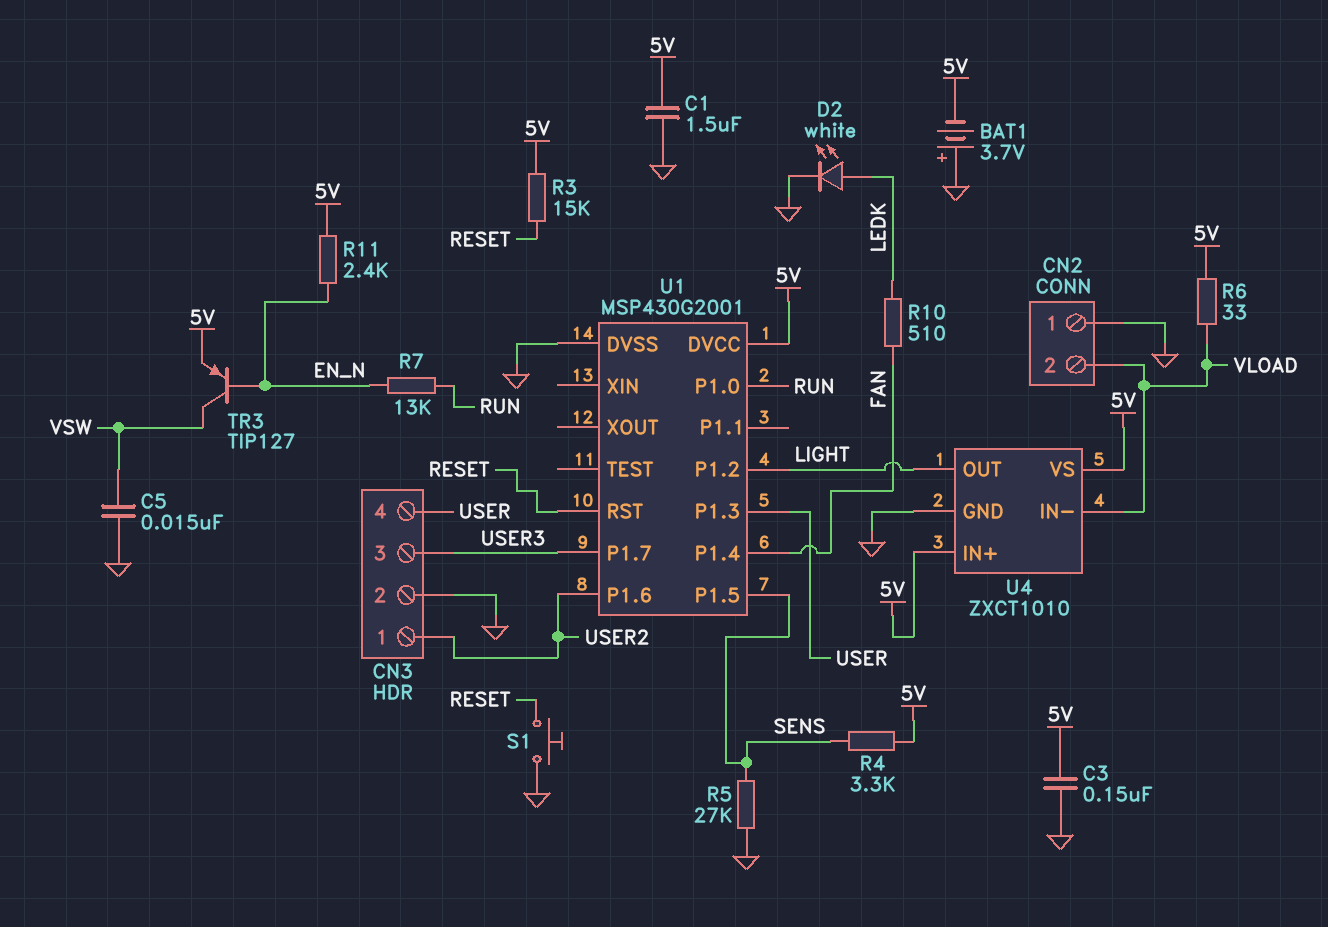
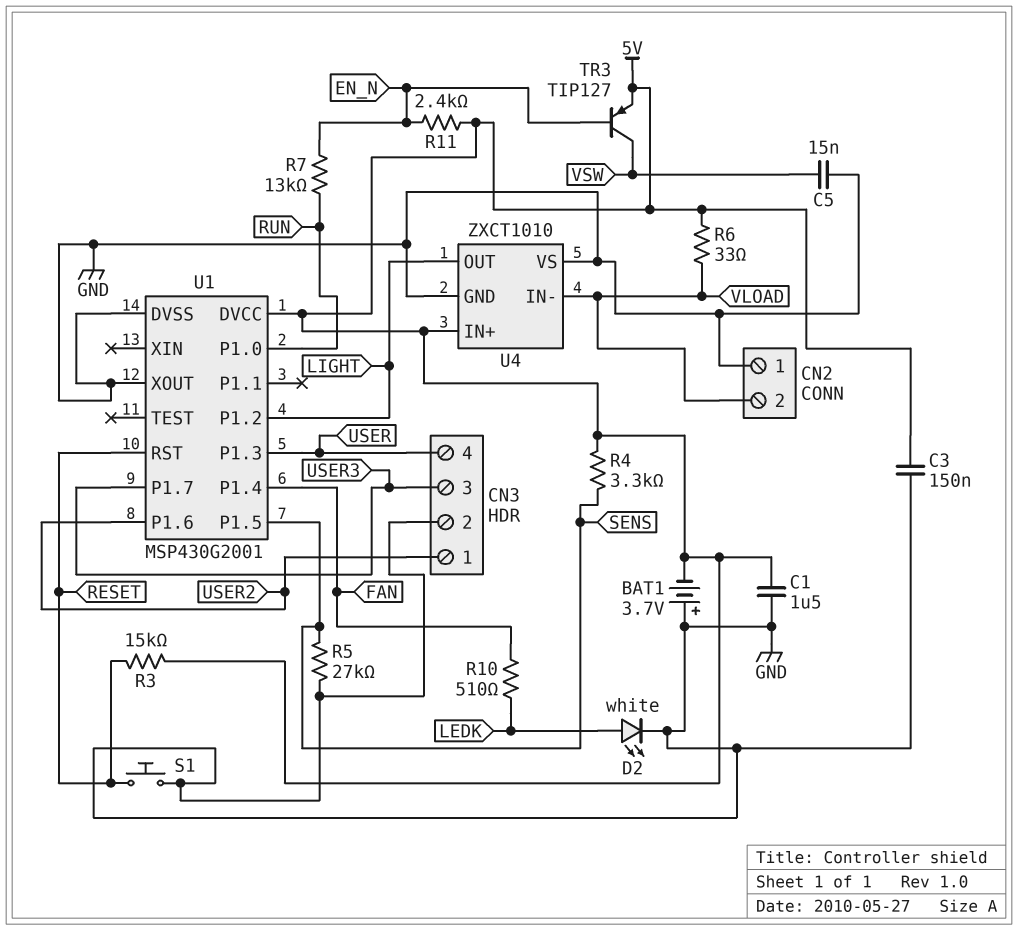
U1 pin XOUT: none -> GND
U4 pin VS: 5V -> GND

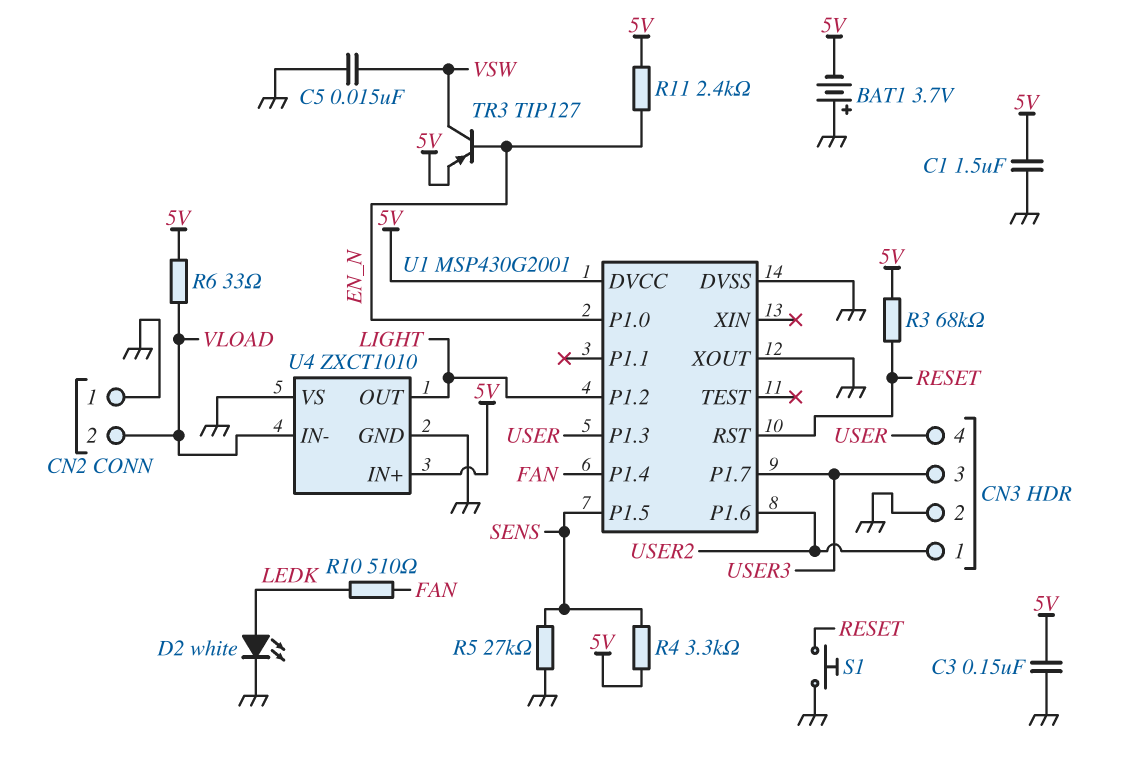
R3: 15k (5V, RESET) -> 68k (5V, RESET)
R7: 13k (EN_N, RUN) -> none
U1 pin P1.0: RUN -> EN_N

